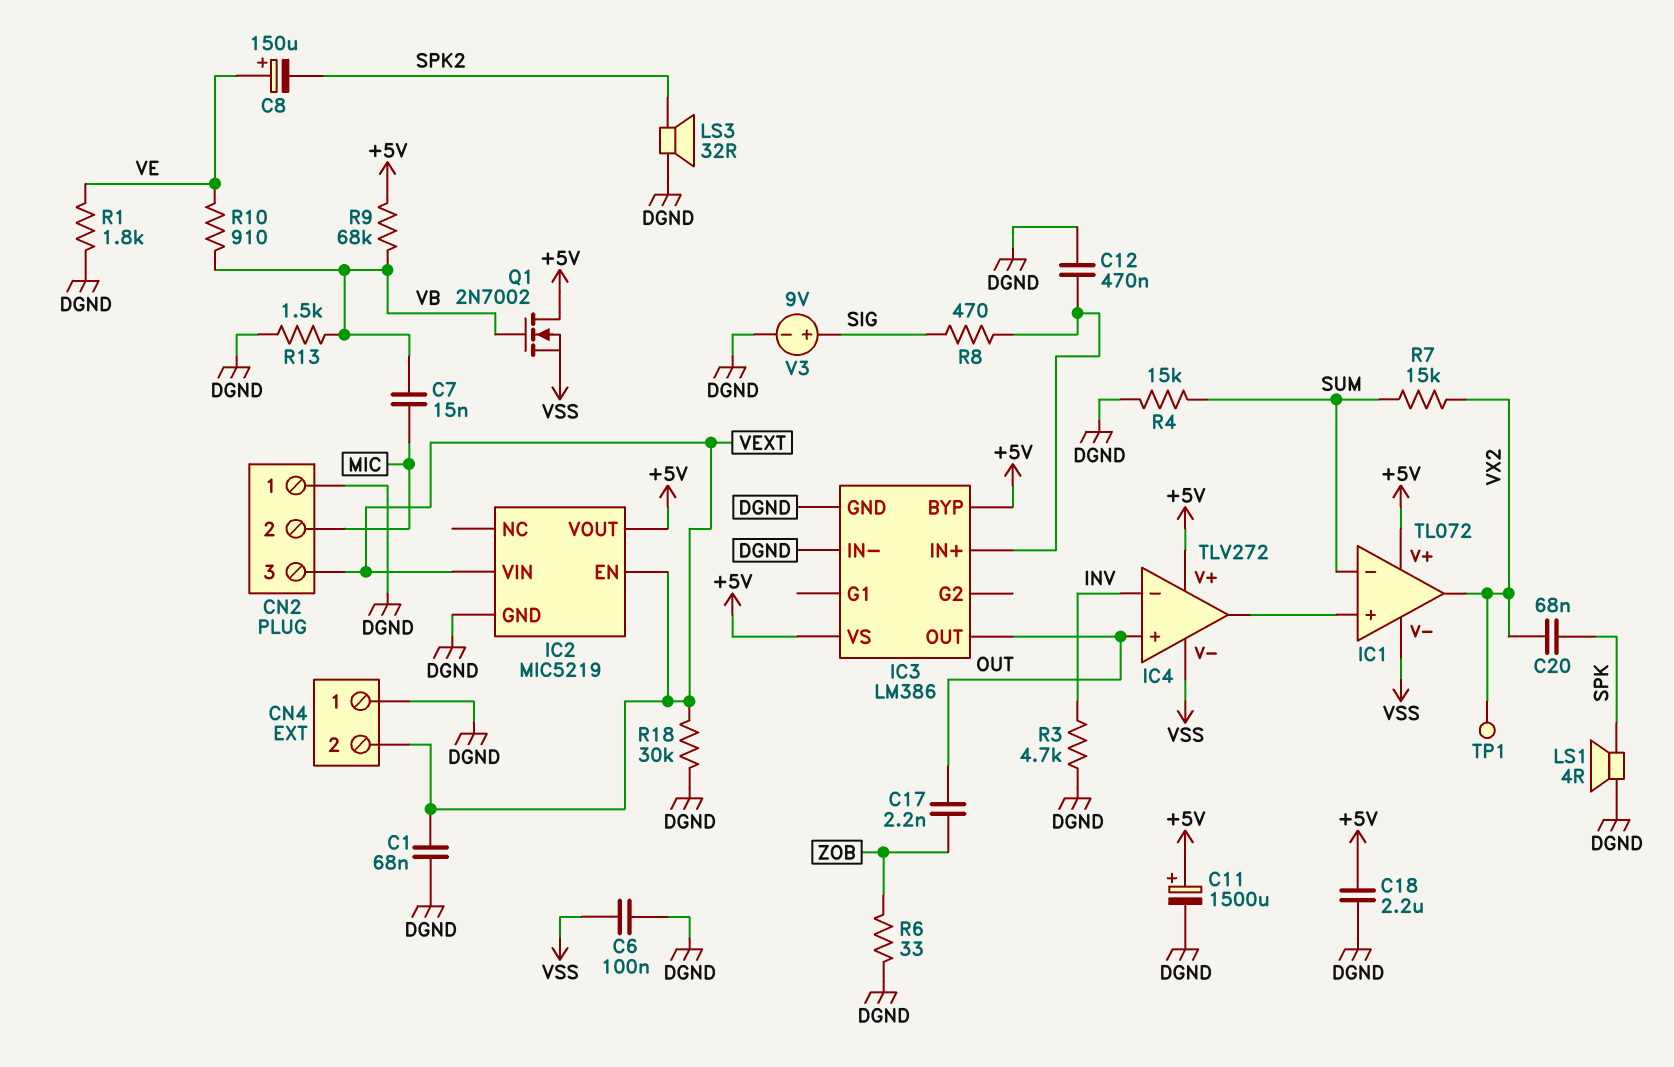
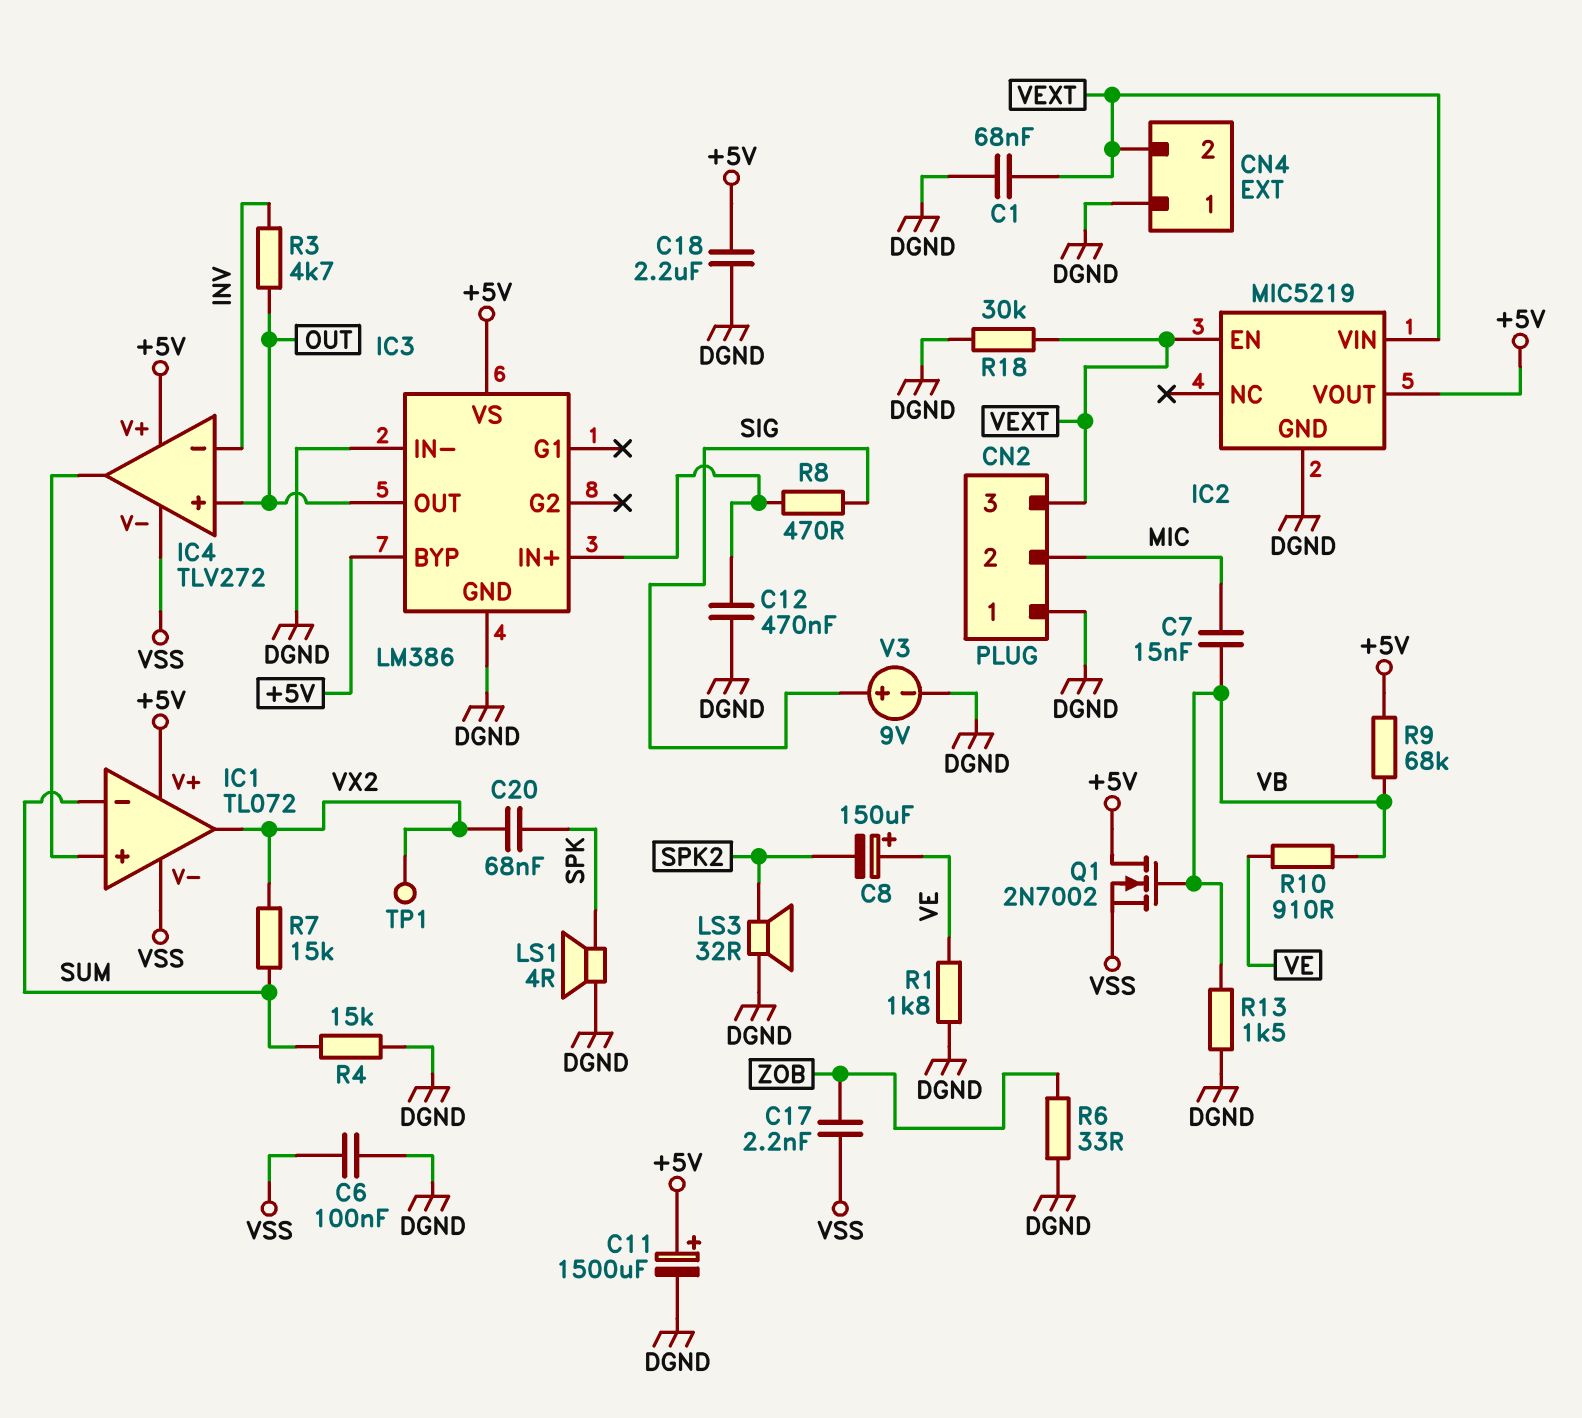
C17: 2.2nF (OUT, ZOB) -> 2.2nF (VSS, ZOB)
R3: 4.7k (DGND, INV) -> 4.7k (INV, OUT)

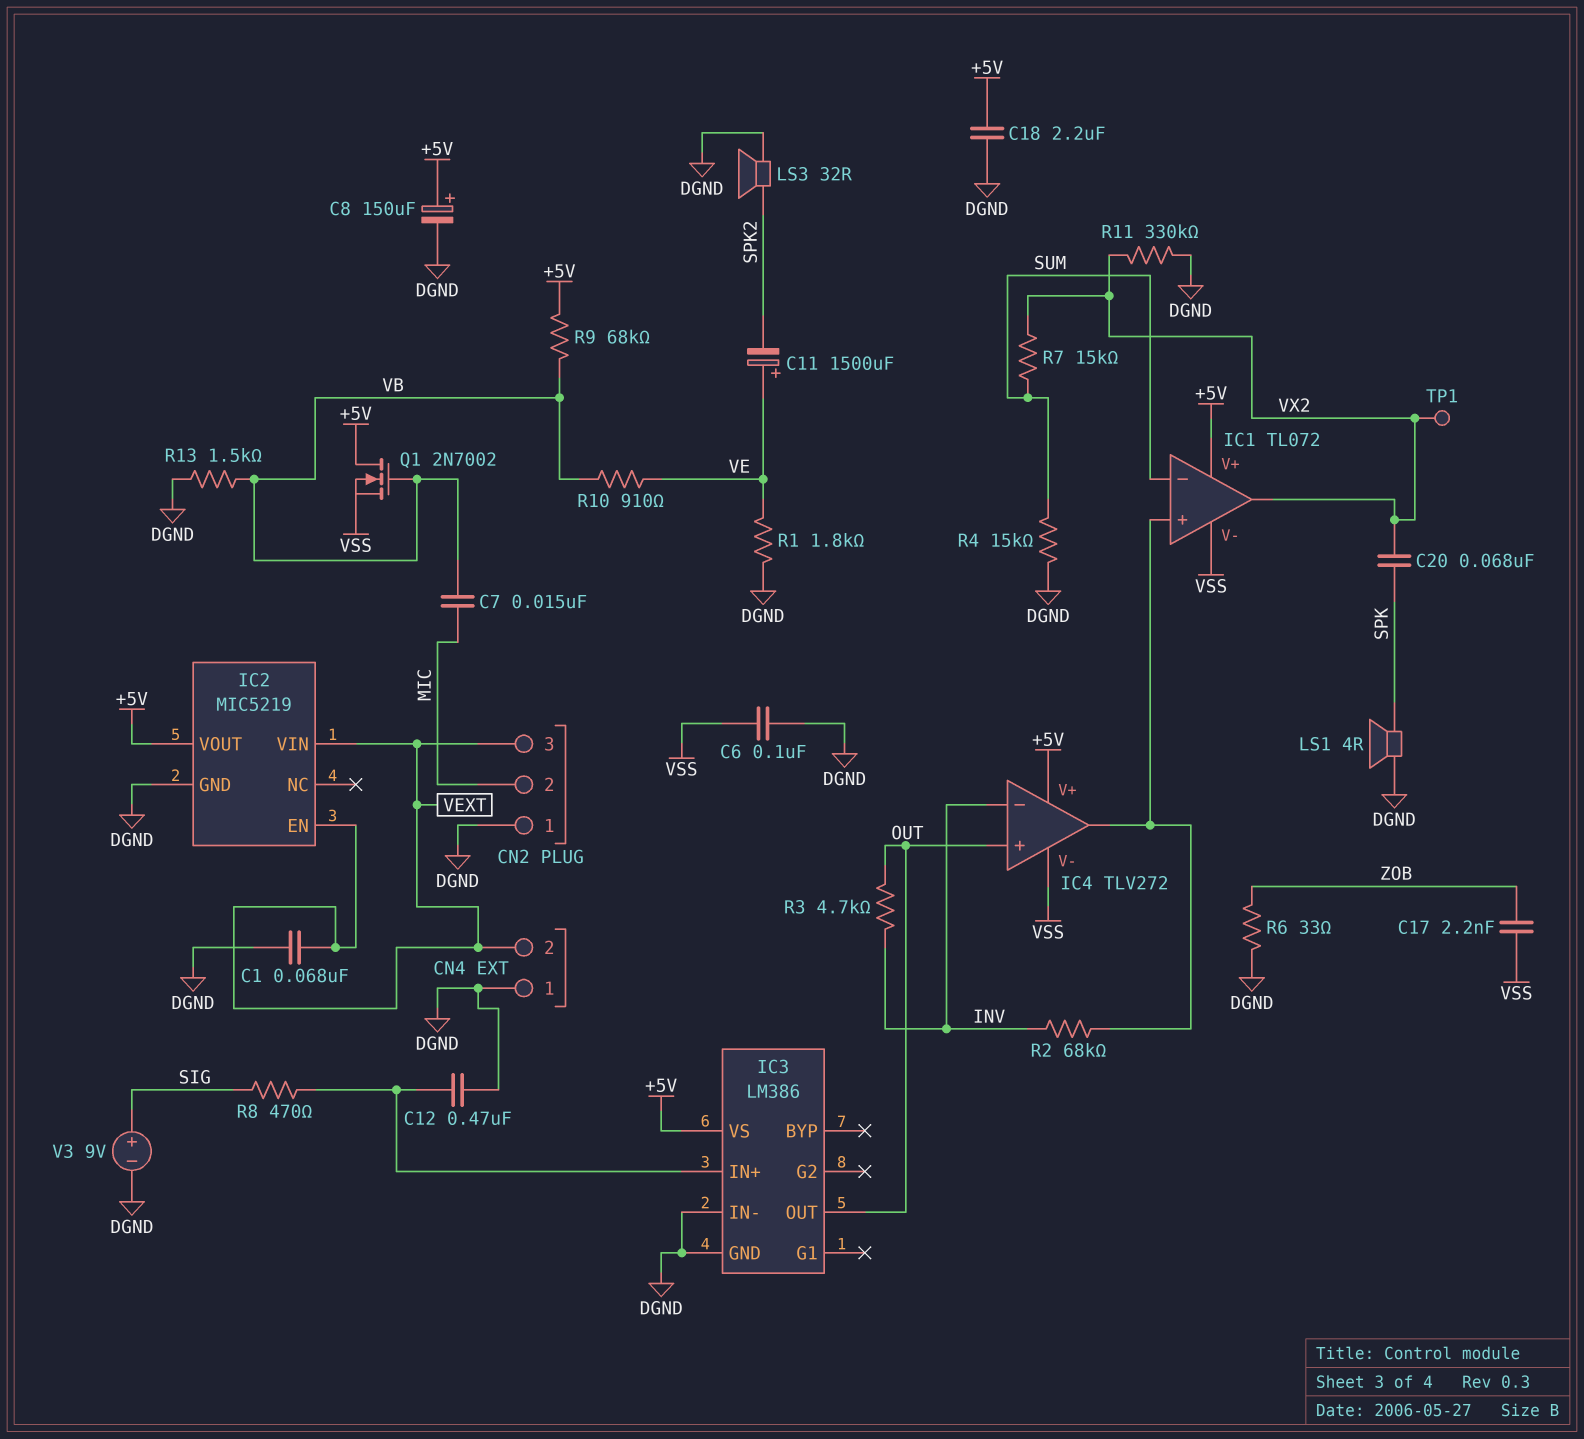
C8: 150uF (plus VE, minus SPK2) -> 150uF (plus +5V, minus DGND)
C11: 1500uF (plus +5V, minus DGND) -> 1500uF (plus VE, minus SPK2)
IC3 pin BYP: +5V -> none
R2: none -> 68k (IC1/in+, INV)
R11: none -> 330k (DGND, VX2)
R18: 30k (DGND, VEXT) -> none

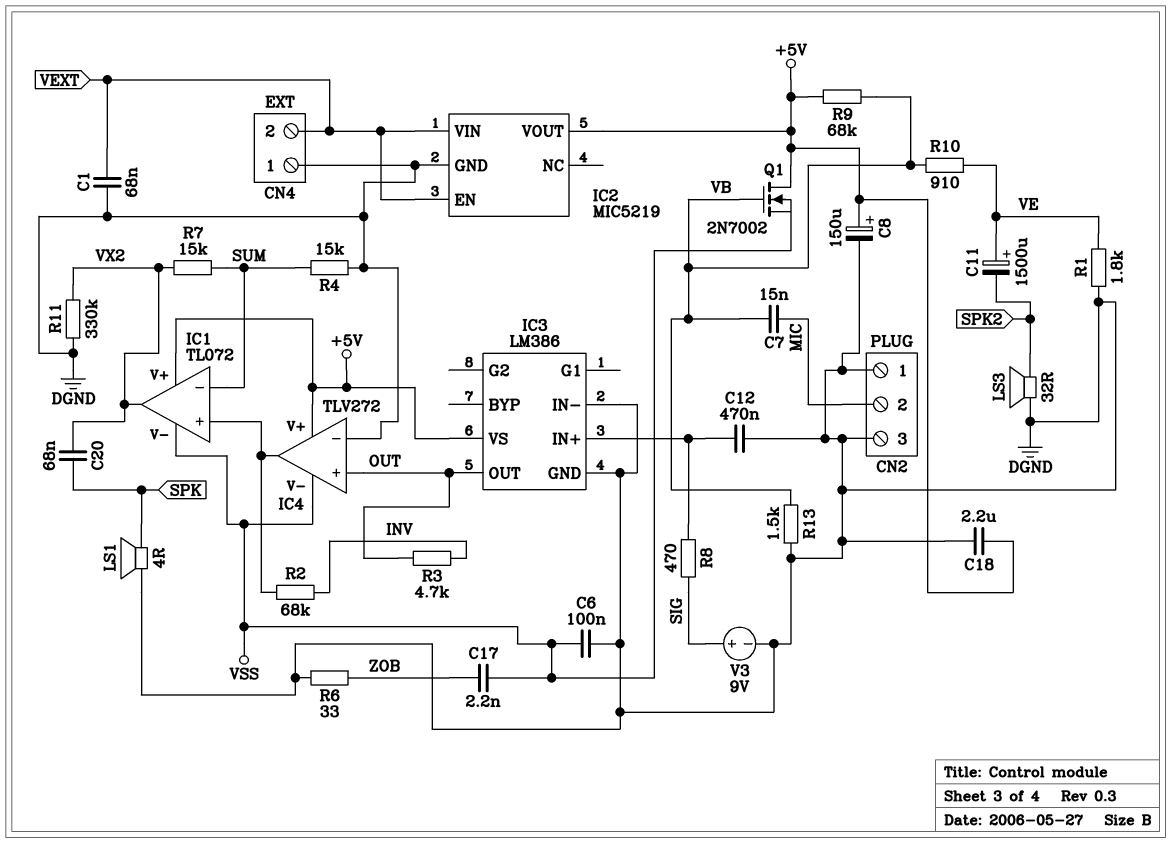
CN2 pin 3: VEXT -> DGND
IC4 pin in-: INV -> DGND
TP1: test point (VX2) -> none

